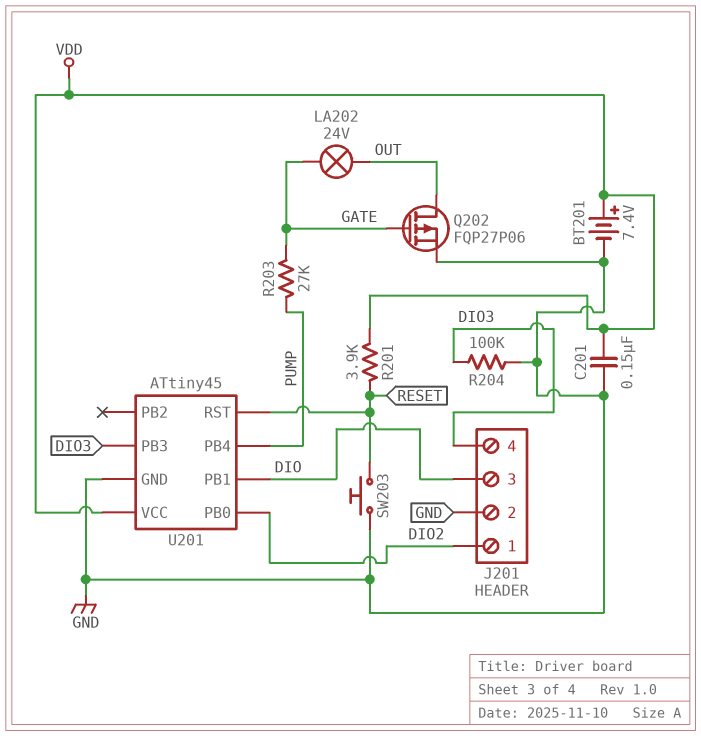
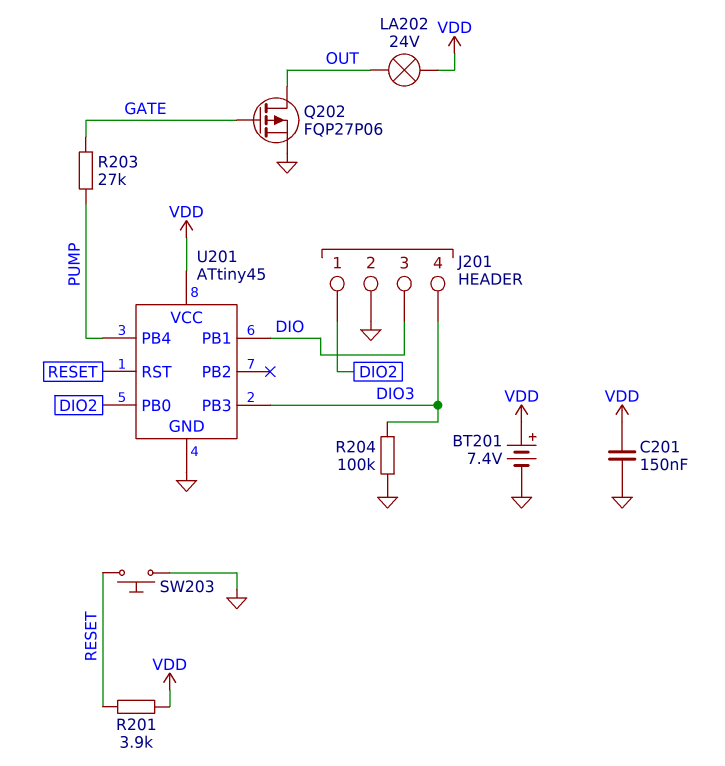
LA202: lamp 24V (GATE, OUT) -> lamp 24V (OUT, VDD)

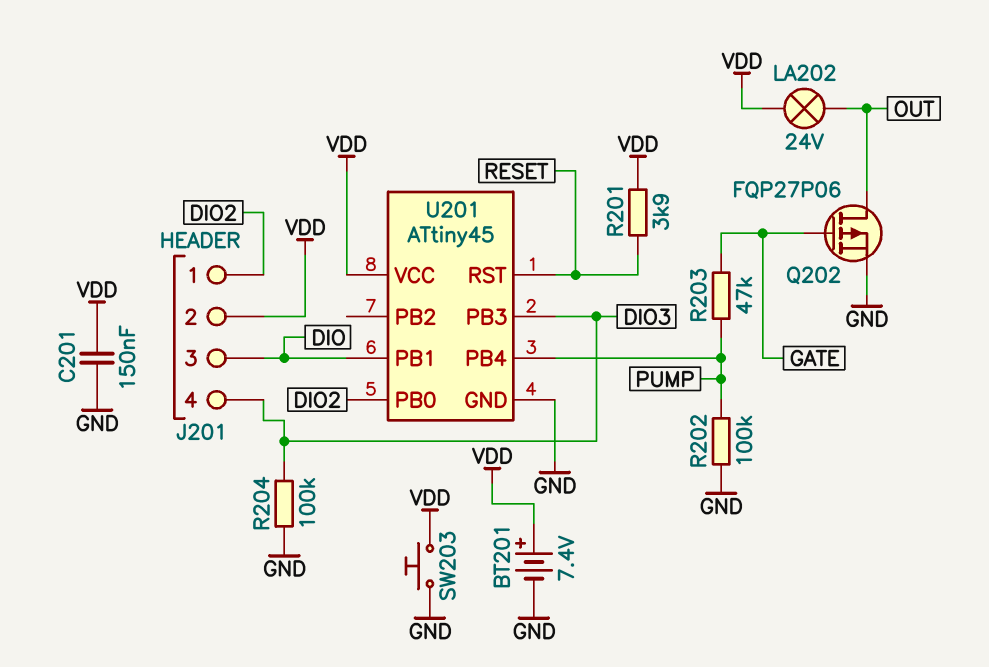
J201 pin 2: GND -> VDD
R202: none -> 100k (GND, PUMP)
R203: 27k (GATE, PUMP) -> 47k (GATE, PUMP)
SW203: button (GND, RESET) -> button (GND, VDD)

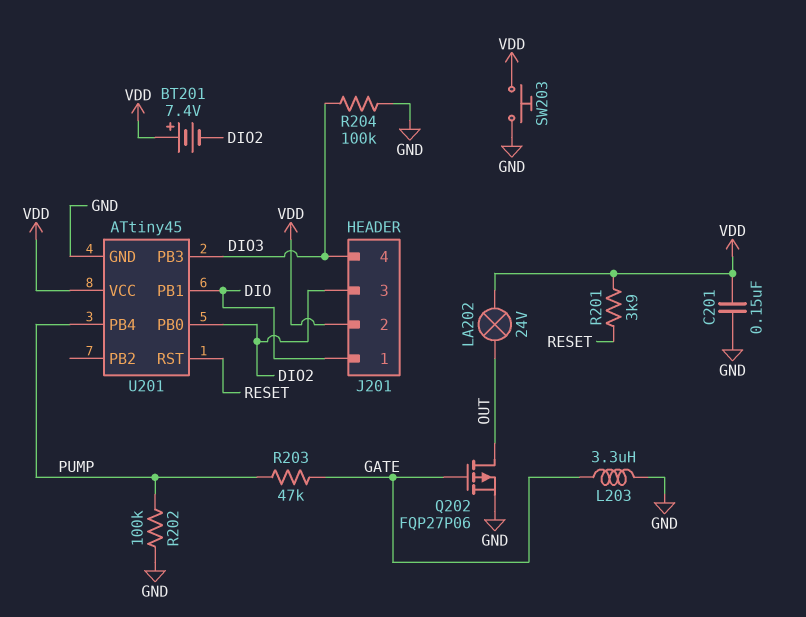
BT201: 7.4V (plus VDD, minus GND) -> 7.4V (plus VDD, minus DIO2)
J201 pin 1: DIO2 -> DIO
J201 pin 3: DIO -> DIO2
L203: none -> 3.3uH (GATE, GND)

